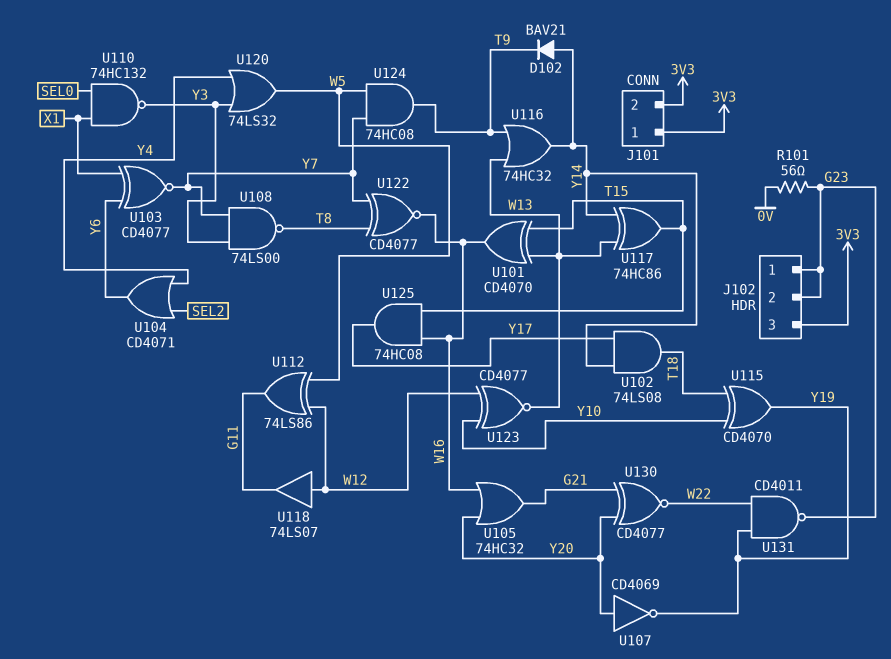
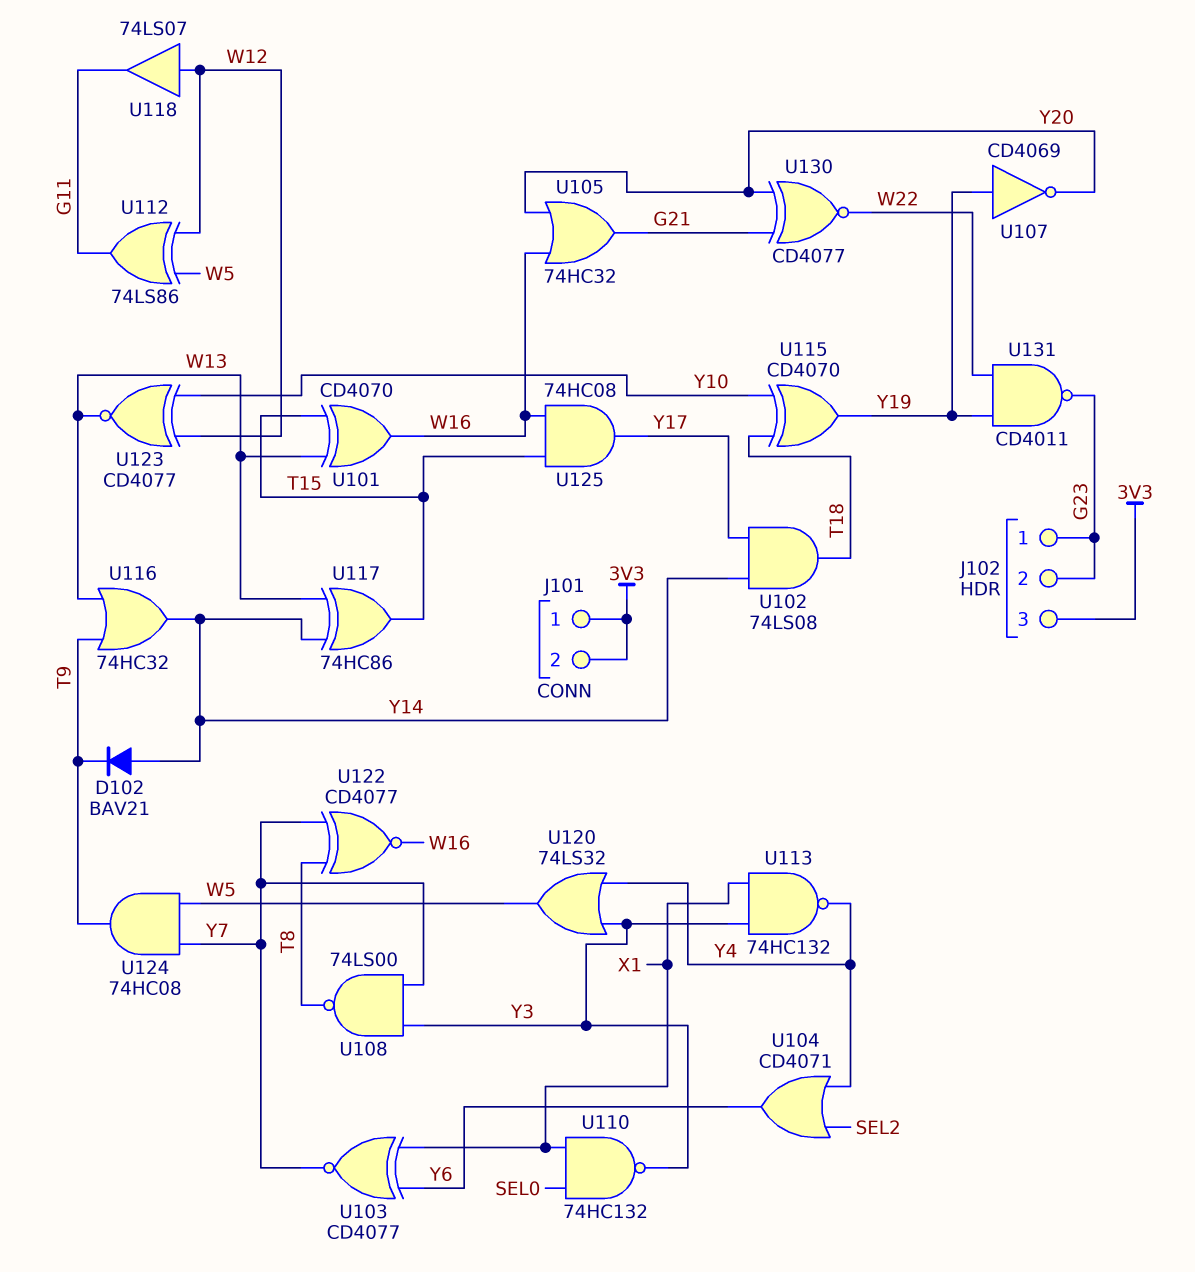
R101: 56 (0V, G23) -> none
U107: NOT CD4069 (in Y20, out Y19) -> NOT CD4069 (in Y19, out Y20)
U113: none -> NAND 74HC132 (in X1, in Y3, out Y4)

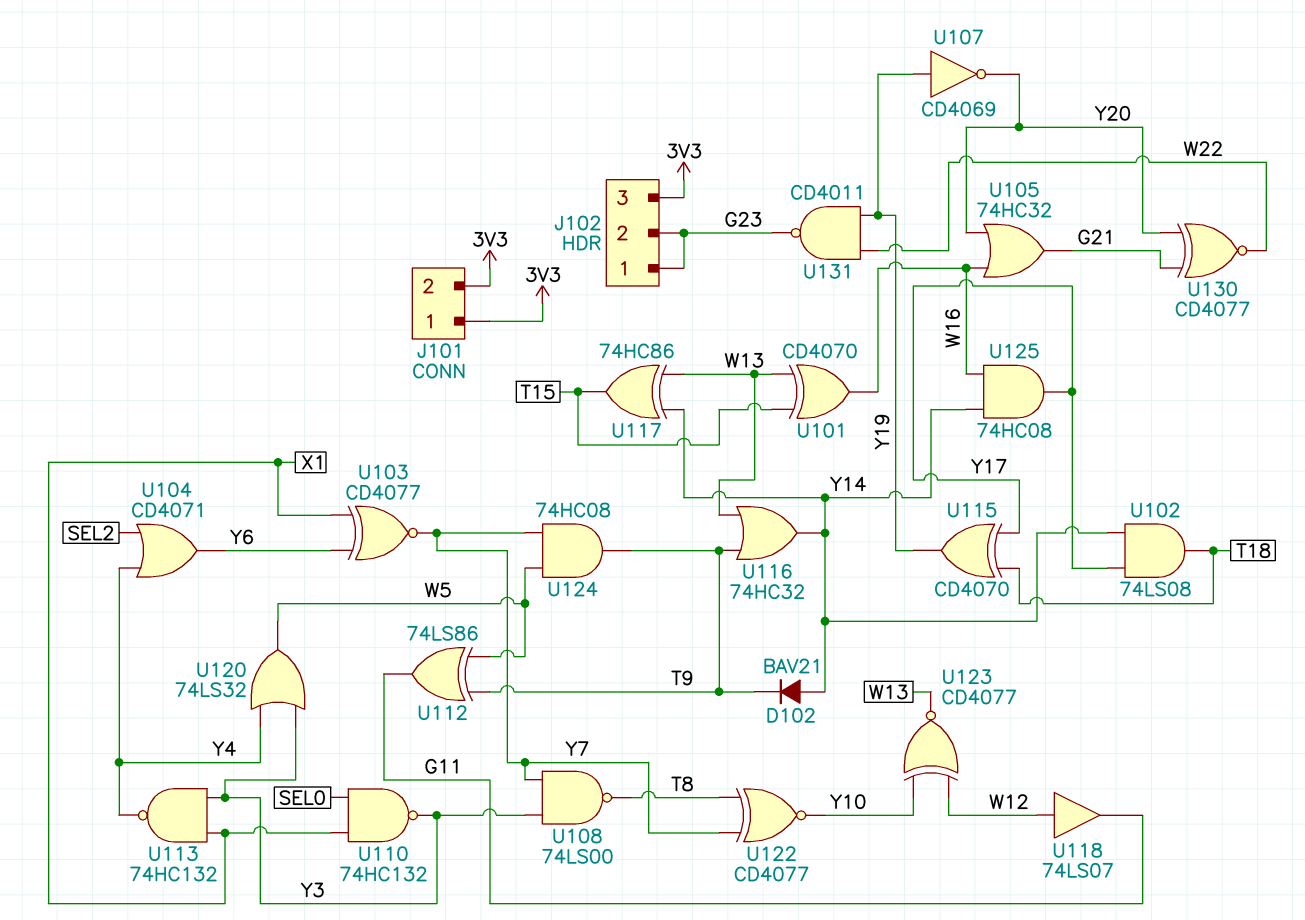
U112: XOR 74LS86 (in W5, in W12, out G11) -> XOR 74LS86 (in T9, in W5, out G11)
U115: XOR CD4070 (in T18, in Y10, out Y19) -> XOR CD4070 (in T18, in Y17, out Y19)
U122: XNOR CD4077 (in T8, in Y7, out W16) -> XNOR CD4077 (in T8, in Y7, out Y10)
U125: AND 74HC08 (in T15, in W16, out Y17) -> AND 74HC08 (in W16, in Y14, out Y17)

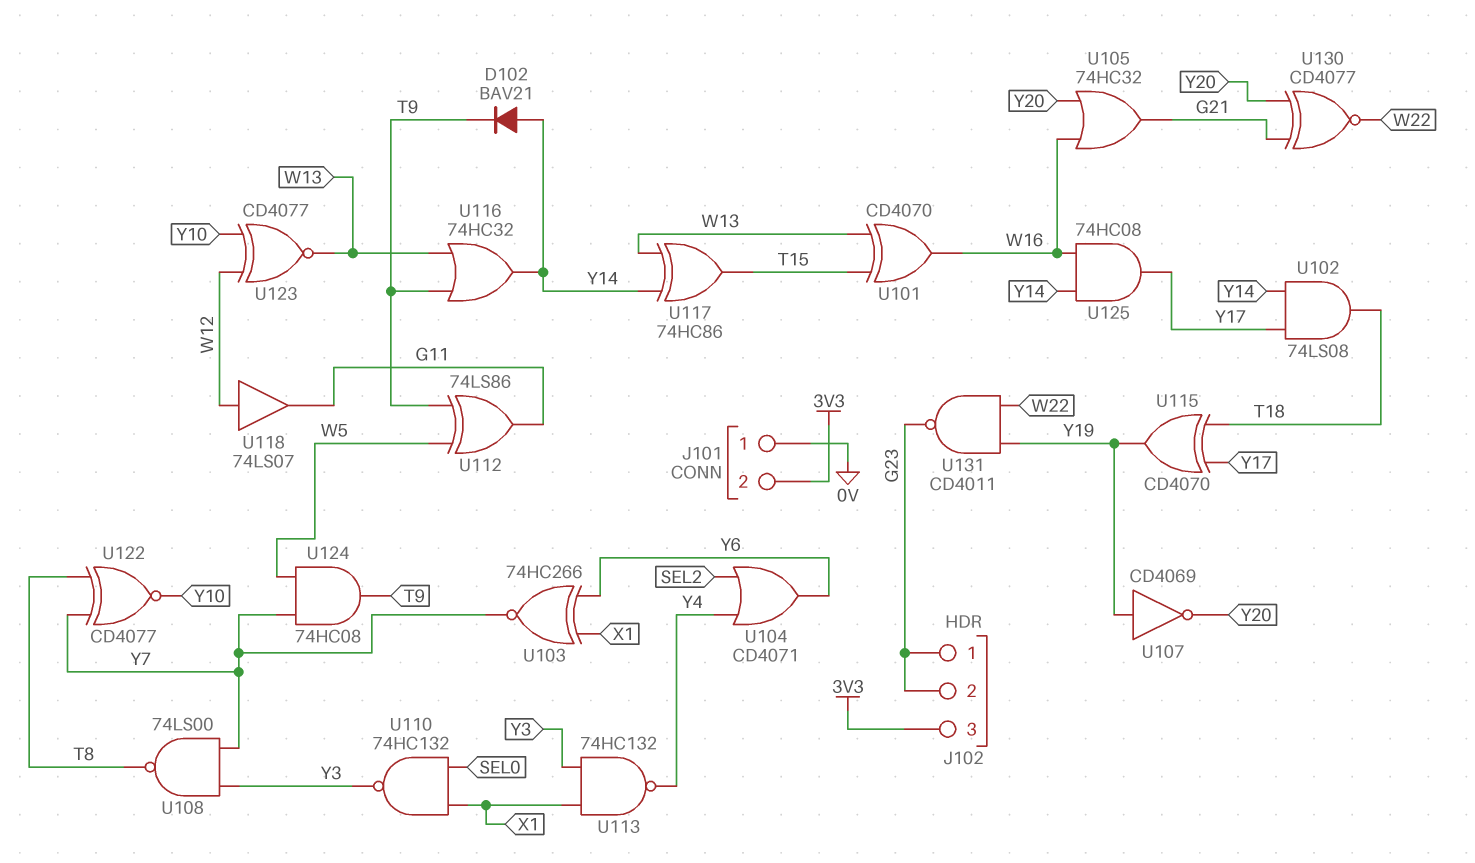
J101 pin 1: 3V3 -> 0V
U103: XNOR CD4077 (in X1, in Y6, out Y7) -> XNOR 74HC266 (in X1, in Y6, out Y7)
U120: OR 74LS32 (in Y3, in Y4, out W5) -> none

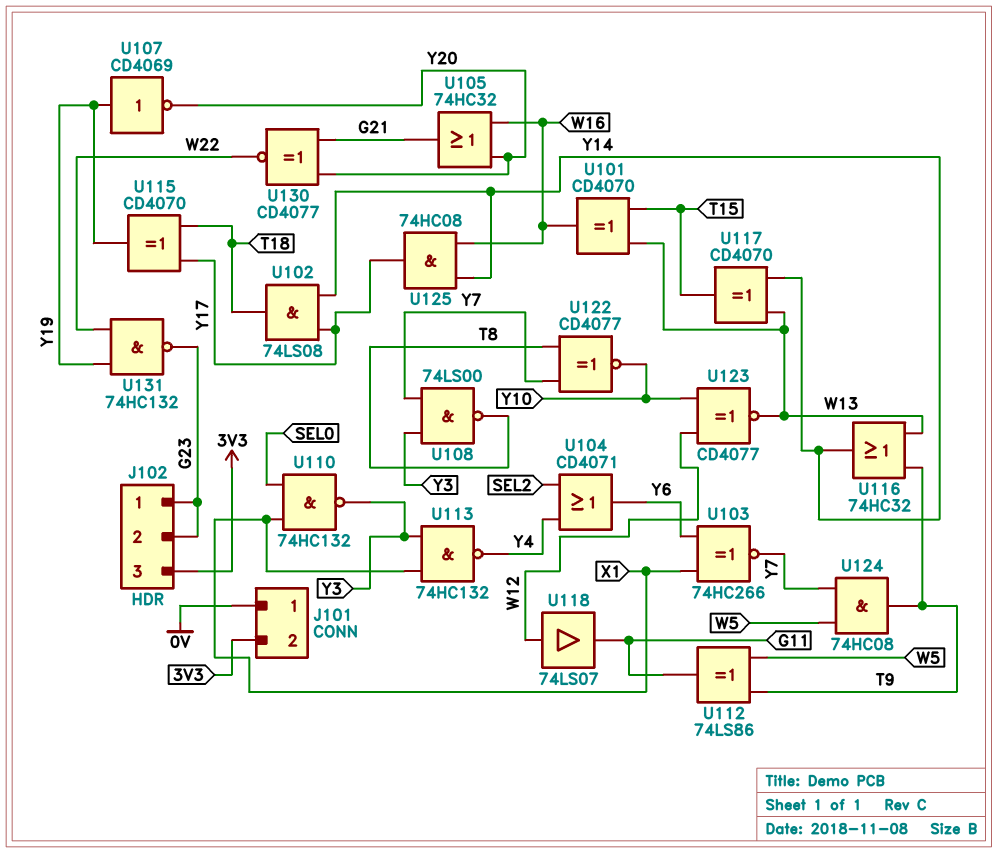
D102: diode BAV21 (A Y14, K T9) -> none
U117: XOR 74HC86 (in W13, in Y14, out T15) -> XOR CD4070 (in W13, in Y14, out T15)
U131: NAND CD4011 (in W22, in Y19, out G23) -> NAND 74HC132 (in W22, in Y19, out G23)

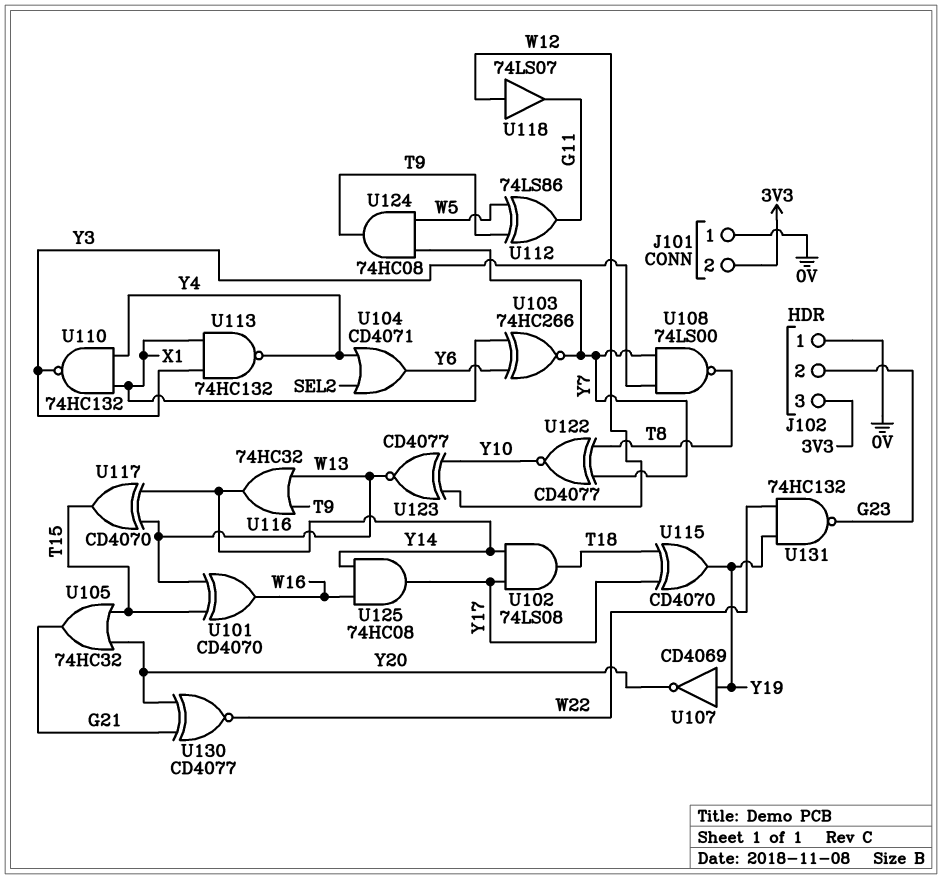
J102 pin 1: G23 -> 0V
U105: OR 74HC32 (in W16, in Y20, out G21) -> OR 74HC32 (in T15, in Y20, out G21)
U110: NAND 74HC132 (in SEL0, in X1, out Y3) -> NAND 74HC132 (in X1, in Y4, out Y3)

